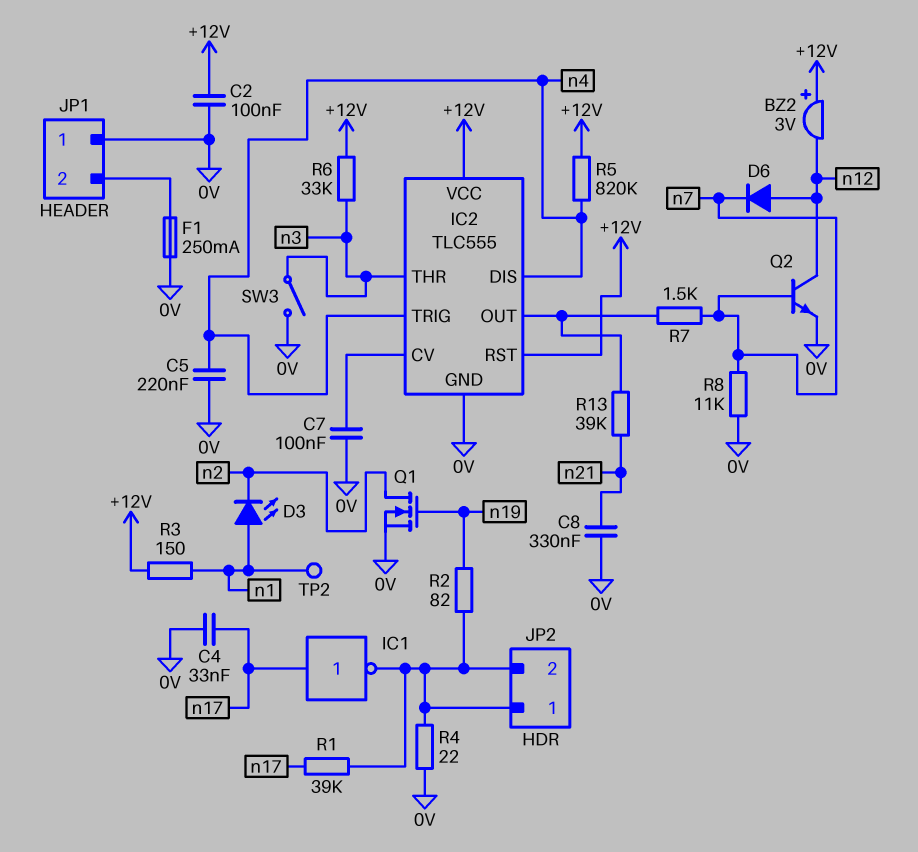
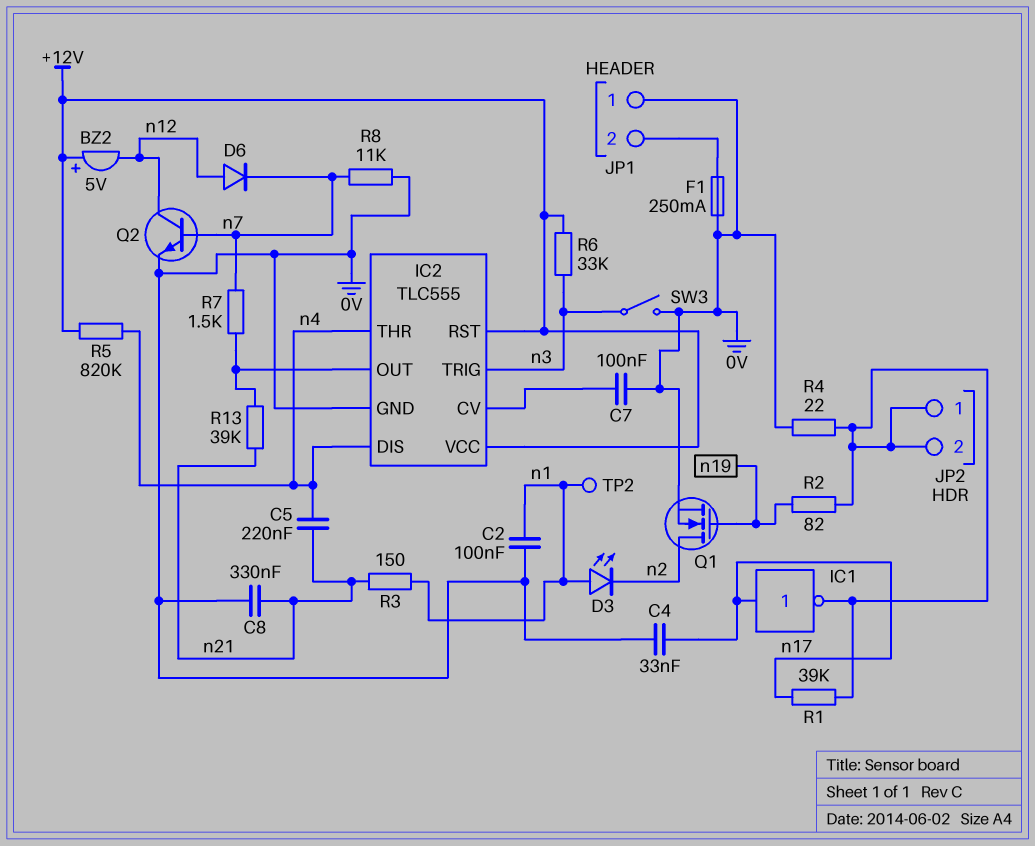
BZ2: buzzer 3V (plus +12V, minus n12) -> buzzer 5V (plus +12V, minus n12)
C2: 100nF (+12V, 0V) -> 100nF (0V, n1)
C5: 220nF (0V, n4) -> 220nF (n4, n21)
IC2 pin THR: n3 -> n4
IC2 pin TRIG: n4 -> n3
R3: 150 (+12V, n1) -> 150 (n1, n21)

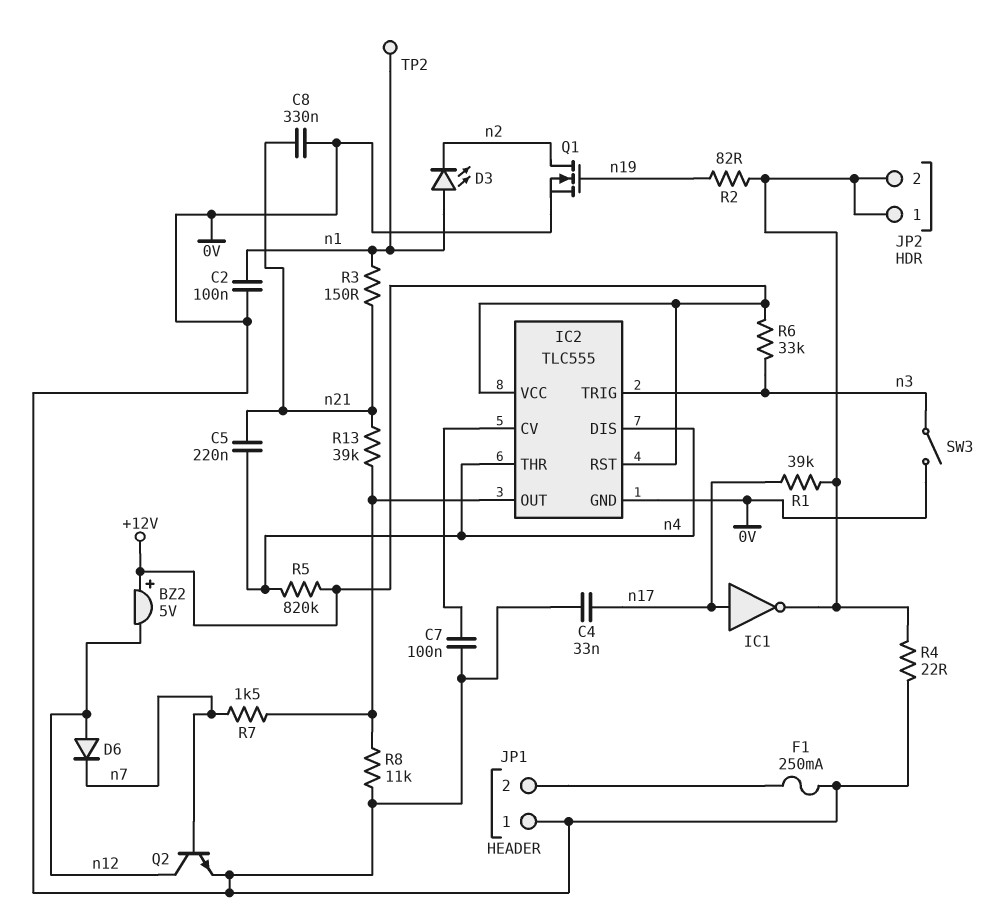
R8: 11k (0V, n7) -> 11k (0V, IC2/OUT)

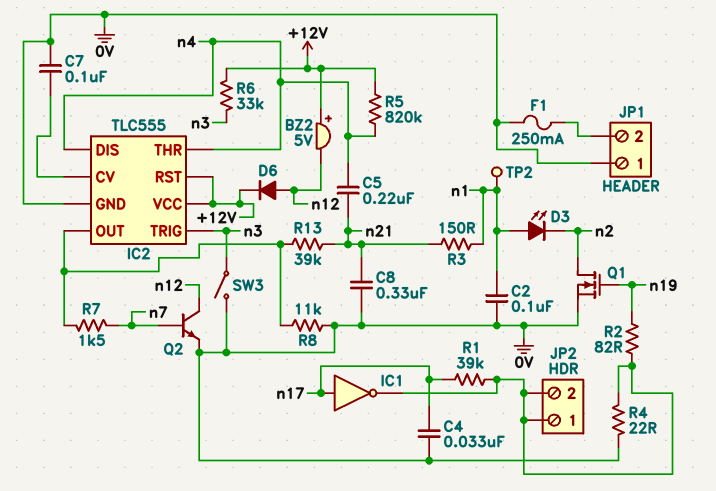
D6: diode (A n12, K n7) -> diode (A n12, K +12V)

